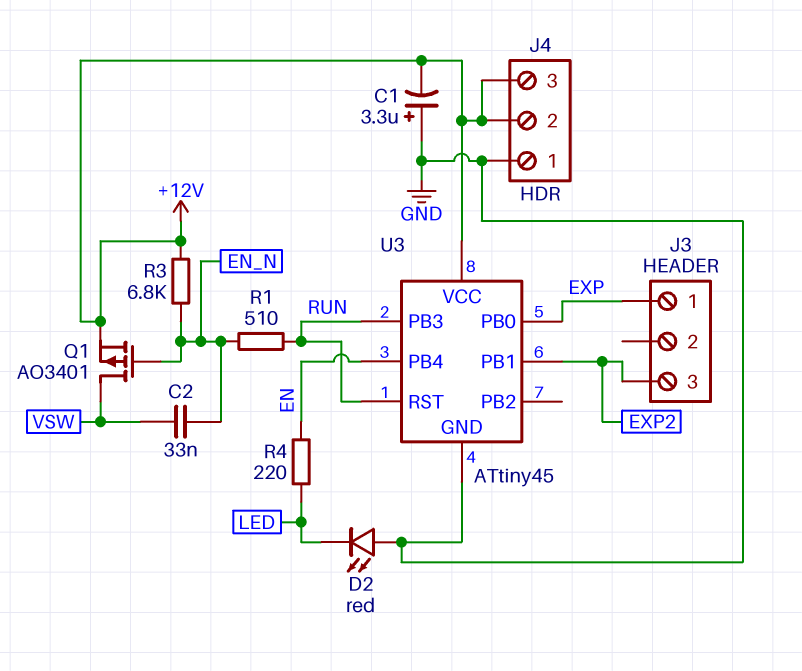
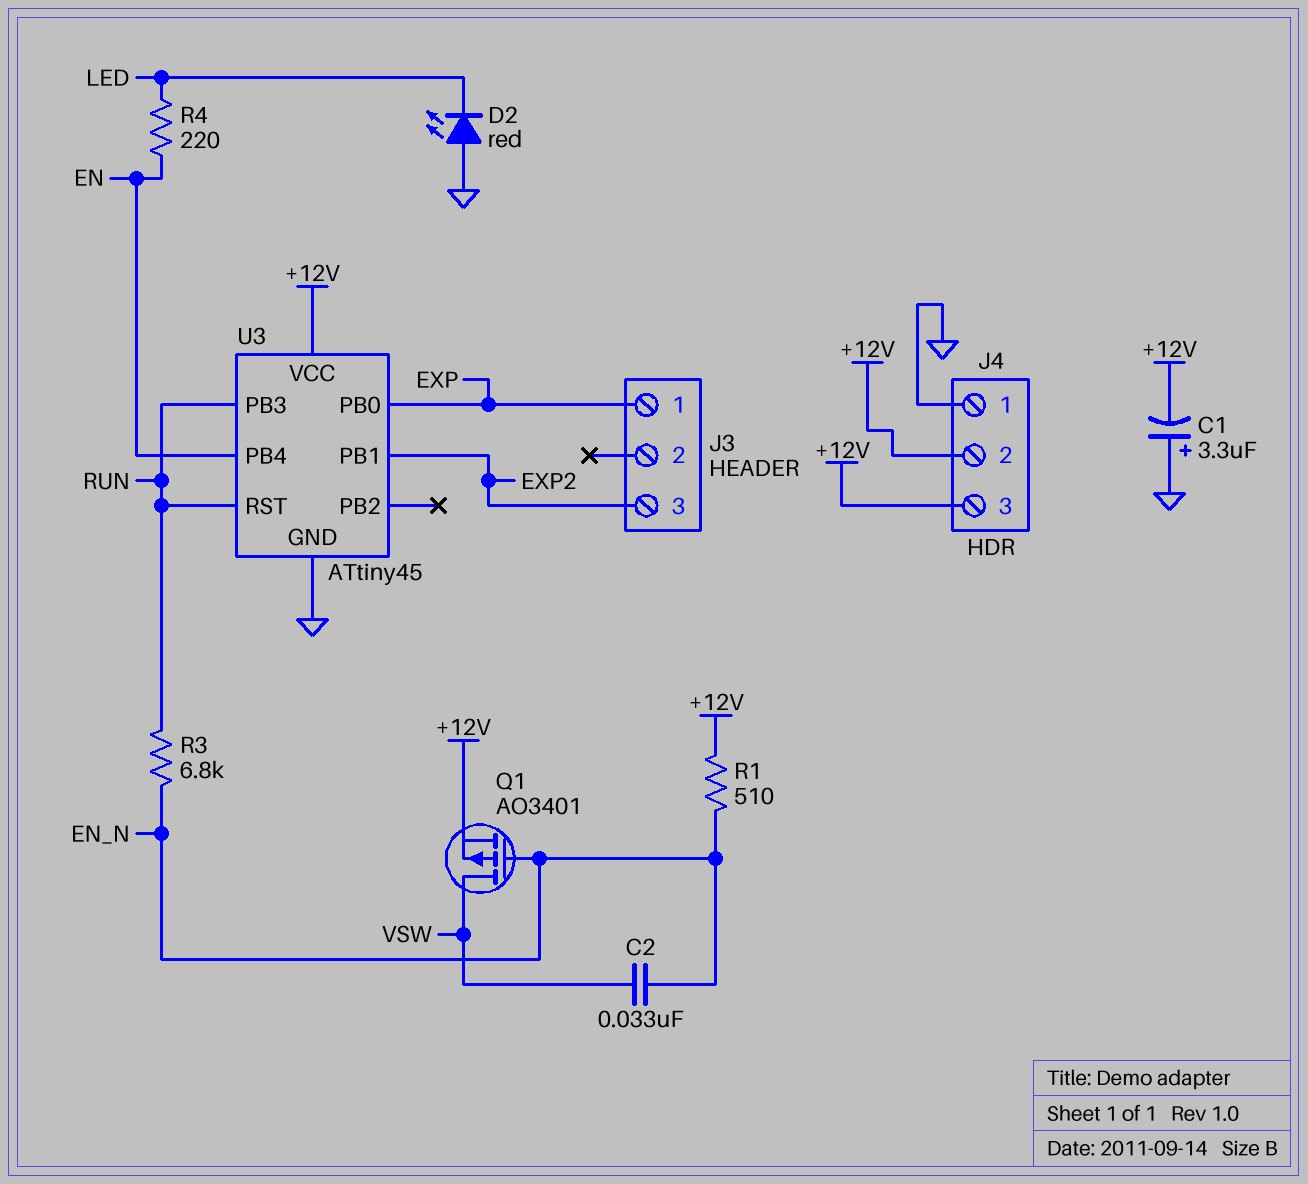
R1: 510 (EN_N, RUN) -> 510 (+12V, EN_N)
R3: 6.8k (+12V, EN_N) -> 6.8k (EN_N, RUN)

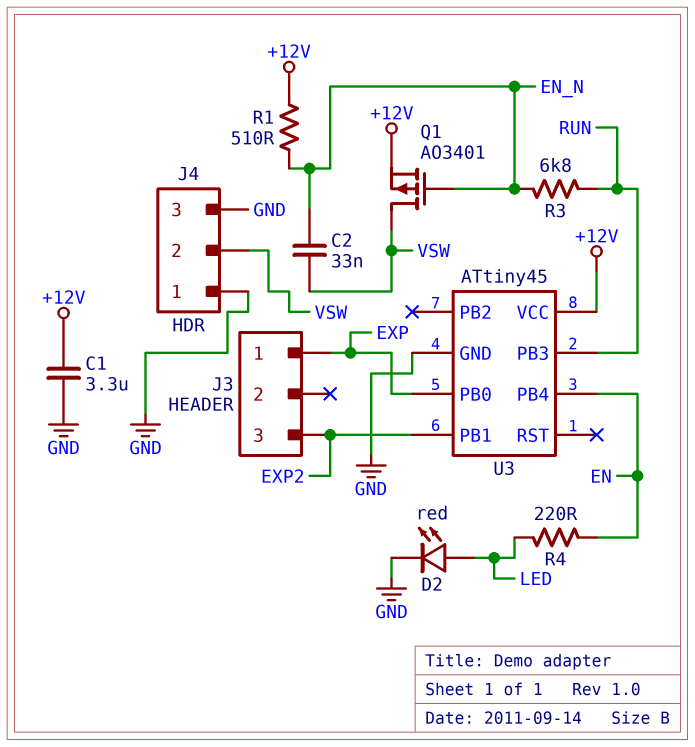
C1: 3.3uF (plus GND, minus +12V) -> 3.3uF (+12V, GND)
D2: LED red (A GND, K LED) -> LED red (A LED, K GND)
J4 pin 2: +12V -> VSW
J4 pin 3: +12V -> GND
U3 pin RST: RUN -> none

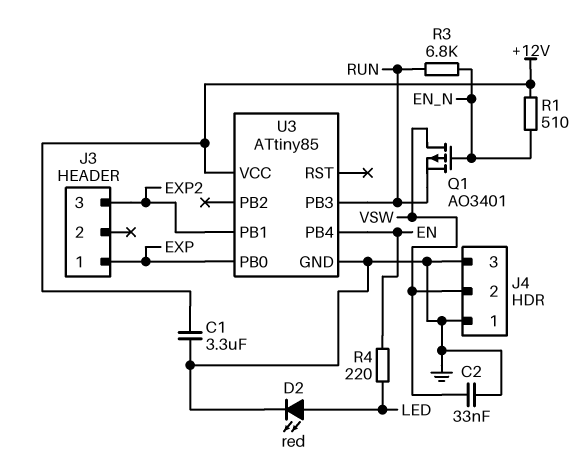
C2: 33nF (EN_N, VSW) -> 33nF (GND, VSW)
Q1: PMOS AO3401 (G EN_N, D VSW, S +12V) -> PMOS AO3401 (G EN_N, D VSW, S RUN)
U3: ATtiny45 -> ATtiny85

